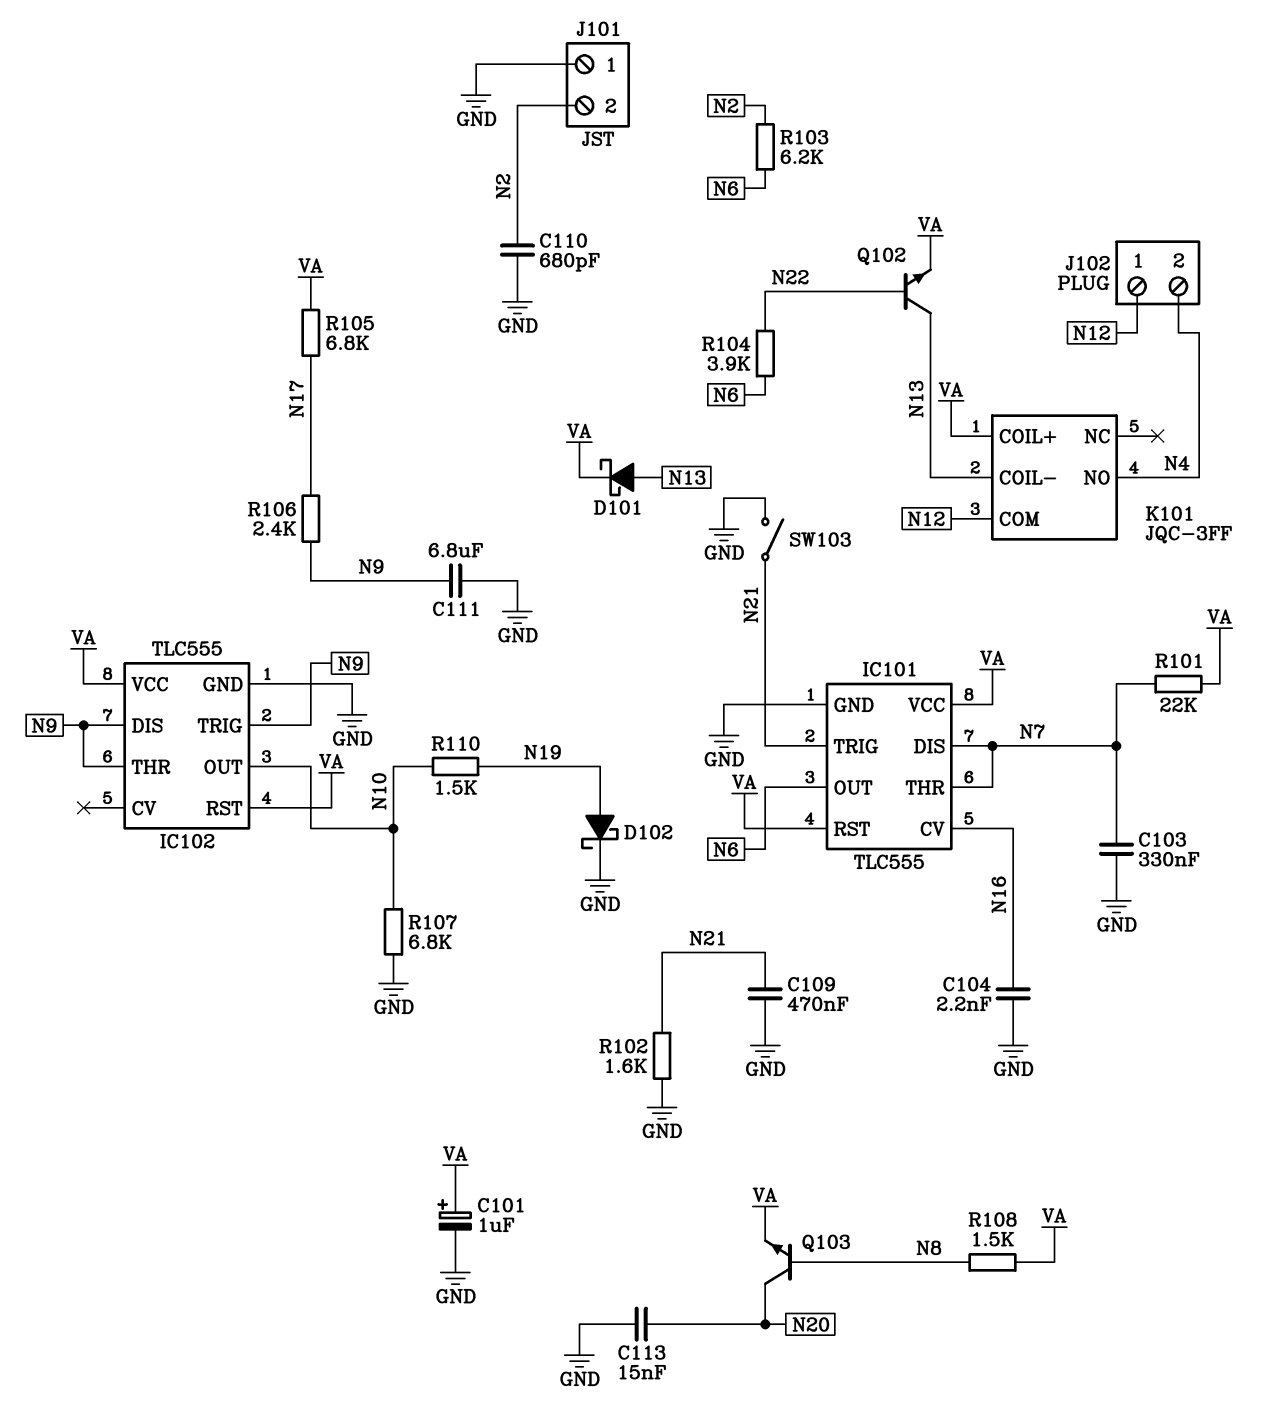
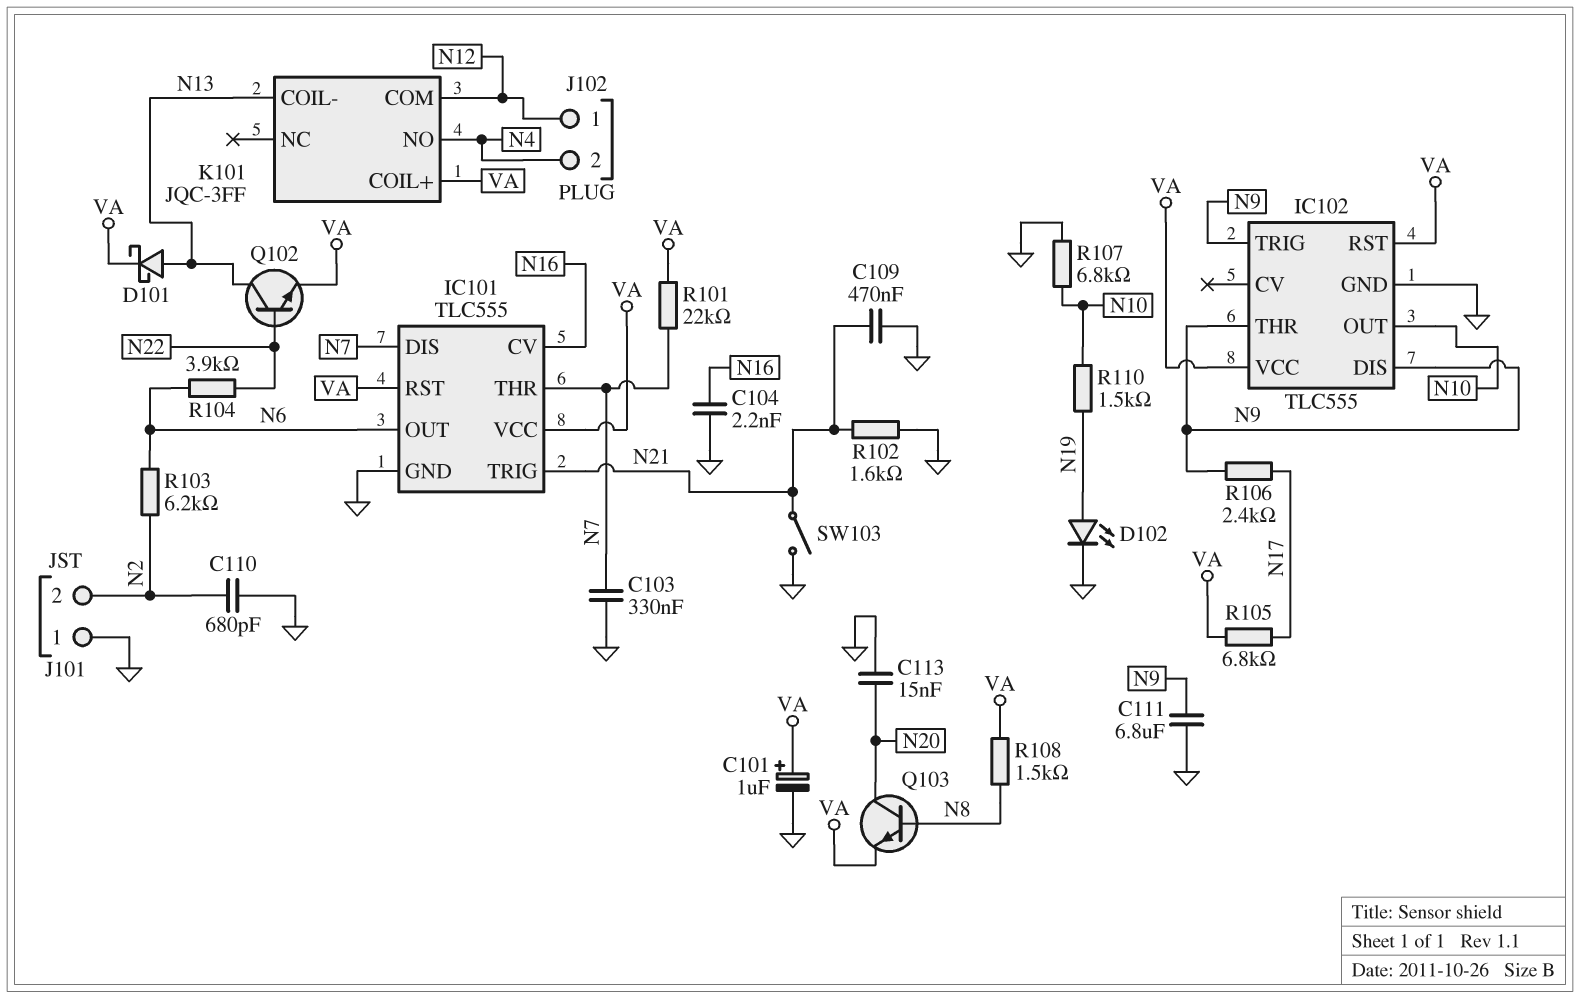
D102: schottky (A N19, K GND) -> LED (A N19, K GND)

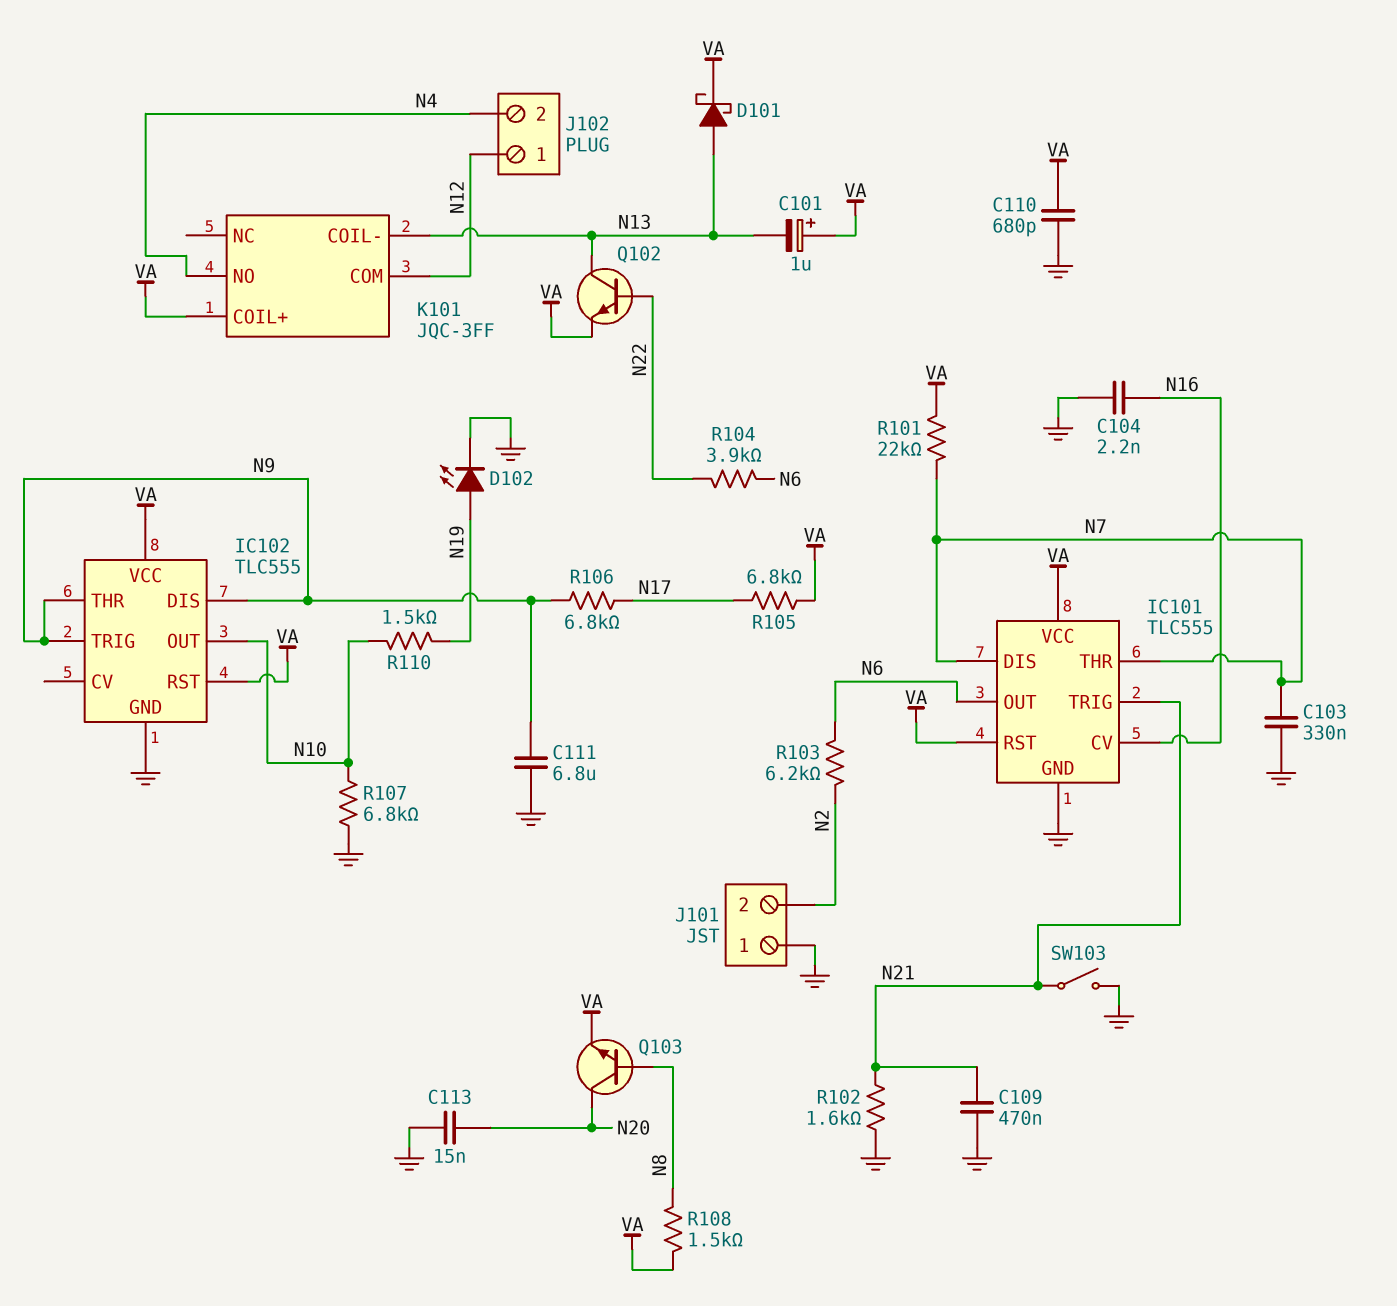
C101: 1uF (plus VA, minus GND) -> 1uF (plus VA, minus N13)
C110: 680pF (GND, N2) -> 680pF (GND, VA)
R106: 2.4k (N9, N17) -> 6.8k (N9, N17)

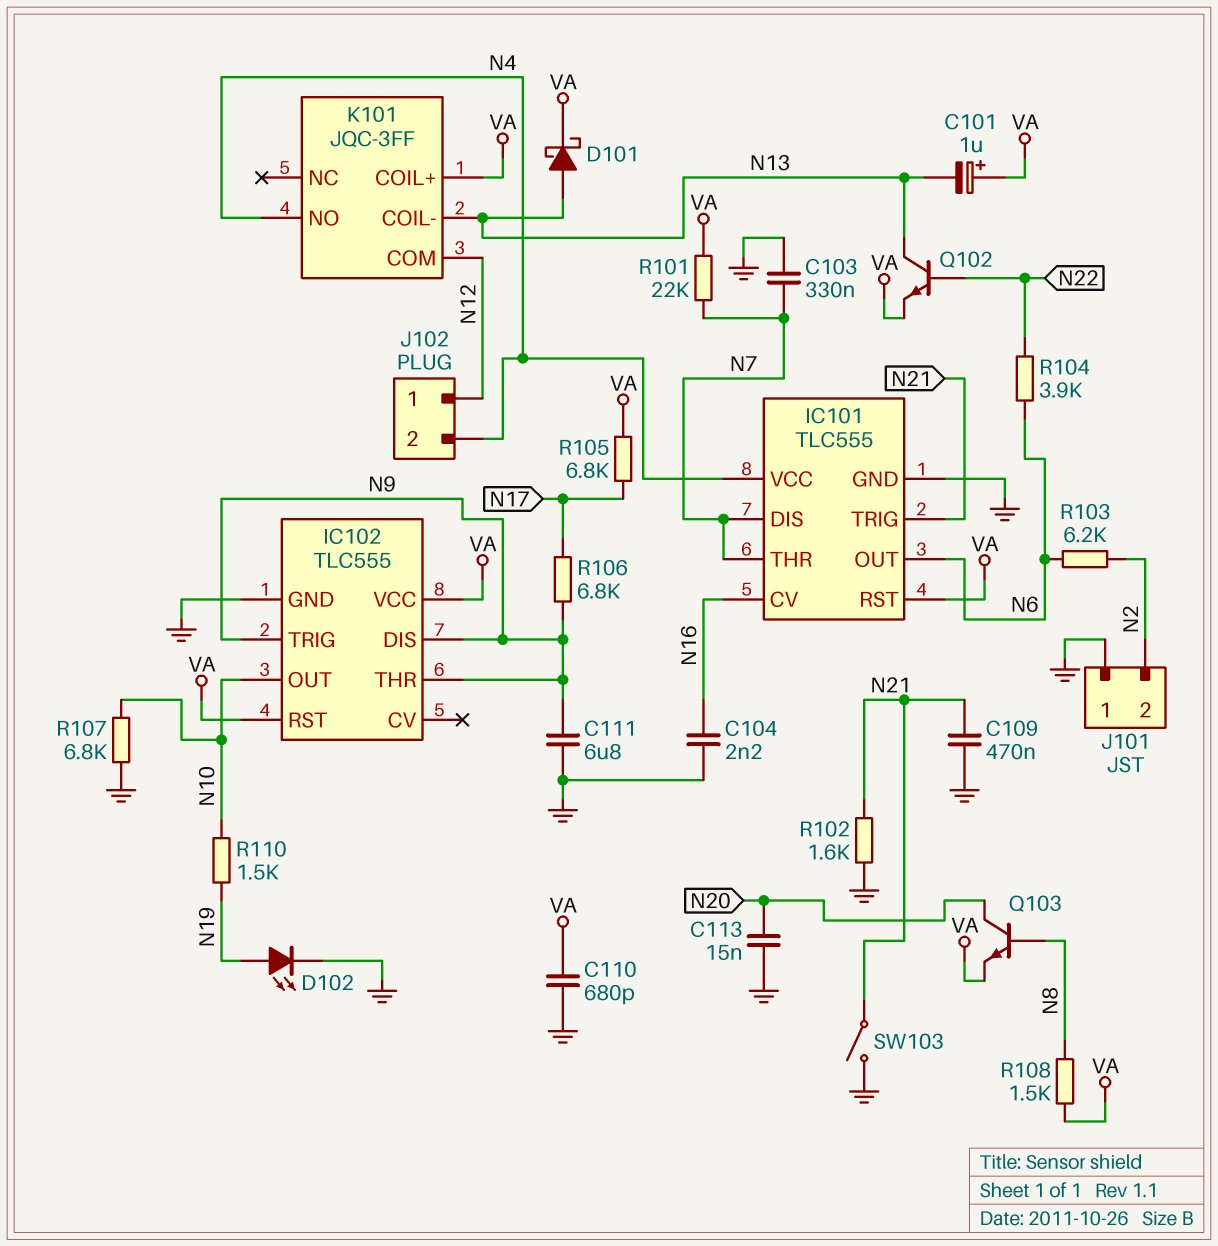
IC101 pin VCC: VA -> N4

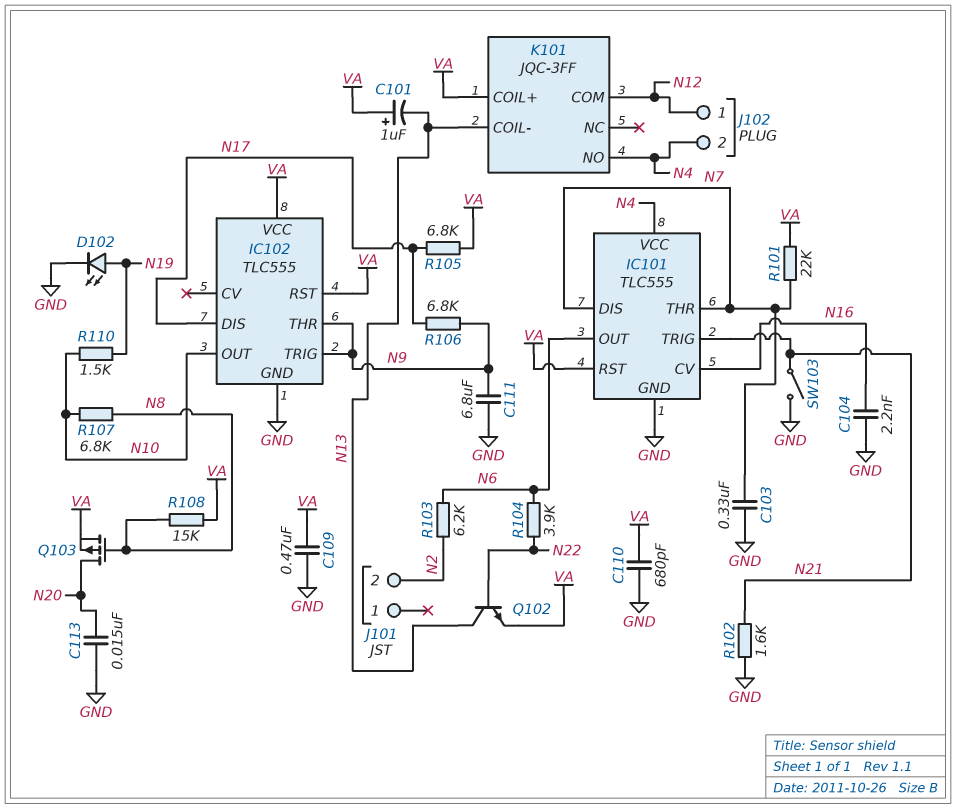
C109: 470nF (GND, N21) -> 470nF (GND, VA)
D101: schottky (A N13, K VA) -> none
IC102 pin DIS: N9 -> N17
J101 pin 1: GND -> none
Q103: NPN (B N8, C N20, E VA) -> PMOS (G N8, D N20, S VA)
R107: 6.8k (GND, N10) -> 6.8k (N8, N10)
R108: 1.5k (N8, VA) -> 15k (N8, VA)

